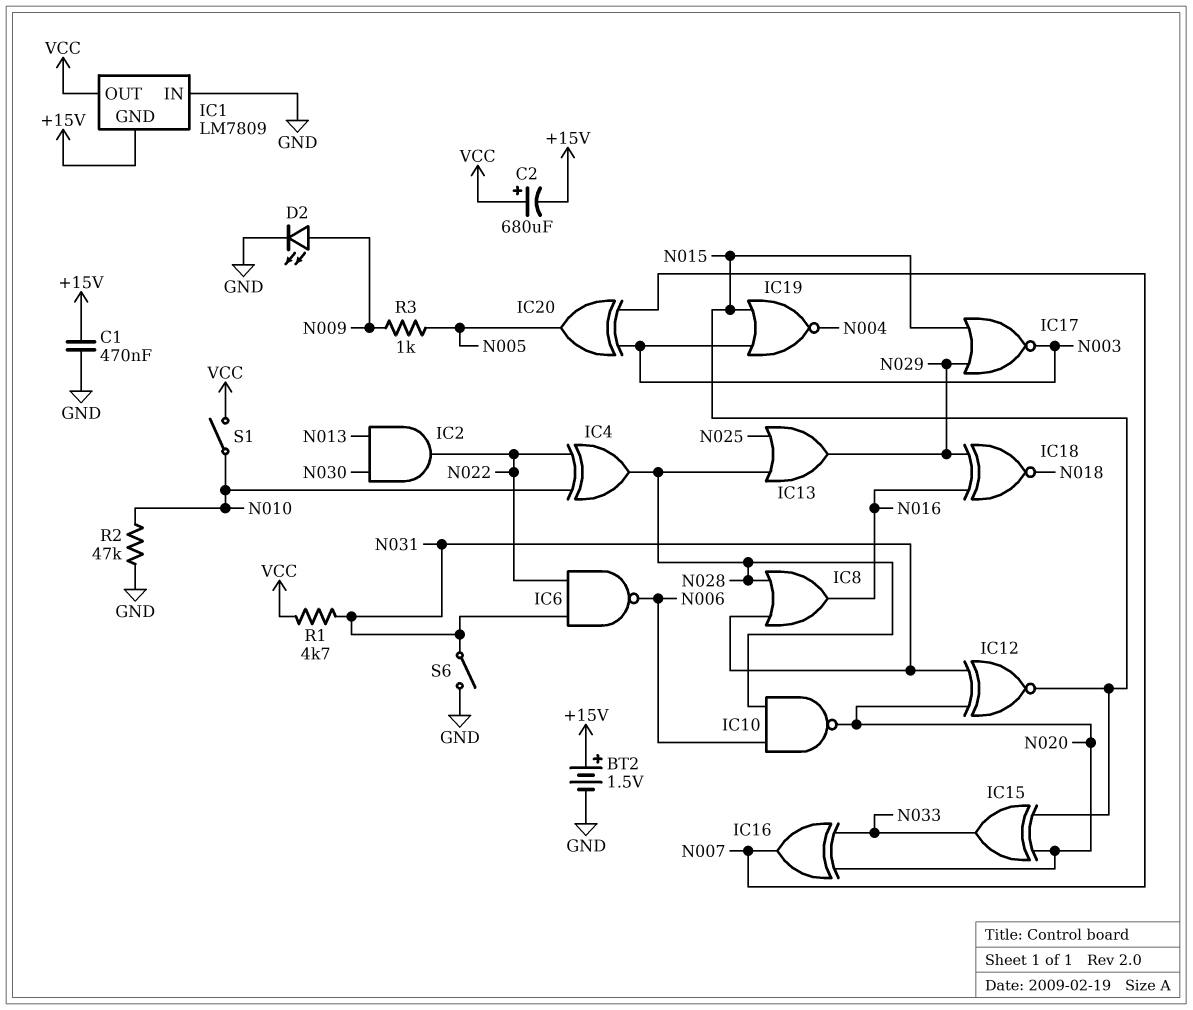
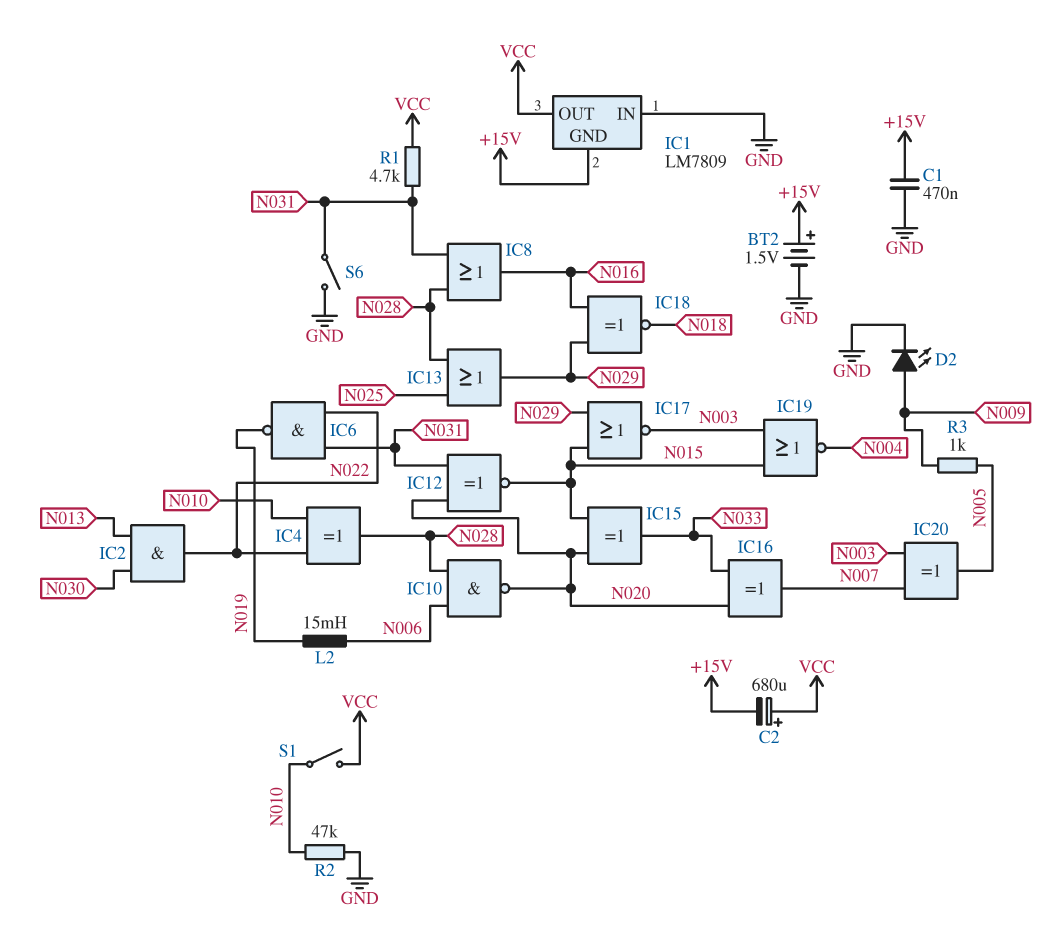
IC6: NAND (in N022, in N031, out N006) -> NAND (in N022, in N031, out N019)
L2: none -> 15mH (N006, N019)

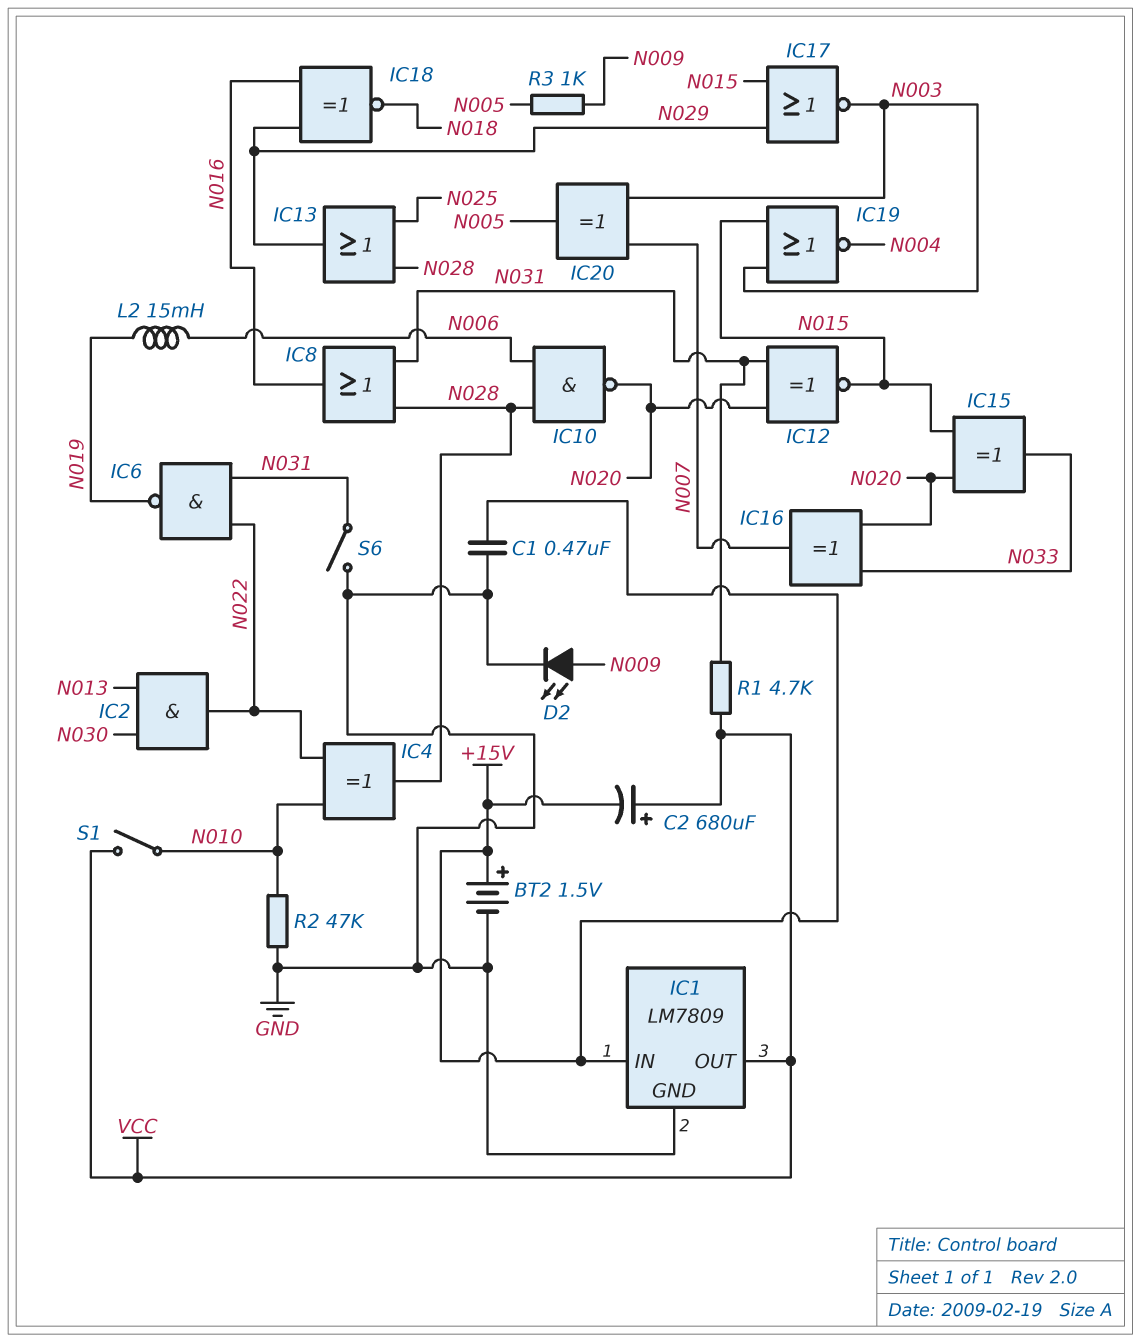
IC1 pin GND: +15V -> GND
IC1 pin IN: GND -> +15V

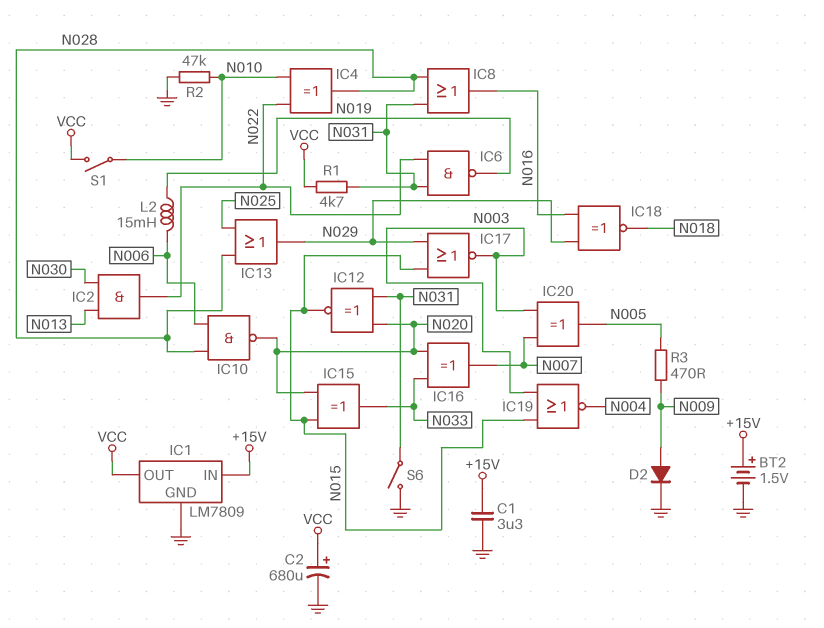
C1: 470nF (+15V, GND) -> 3.3uF (+15V, GND)
C2: 680uF (plus VCC, minus +15V) -> 680uF (plus VCC, minus GND)
D2: LED (A N009, K GND) -> diode (A N009, K GND)
R3: 1k (N005, N009) -> 470 (N005, N009)

